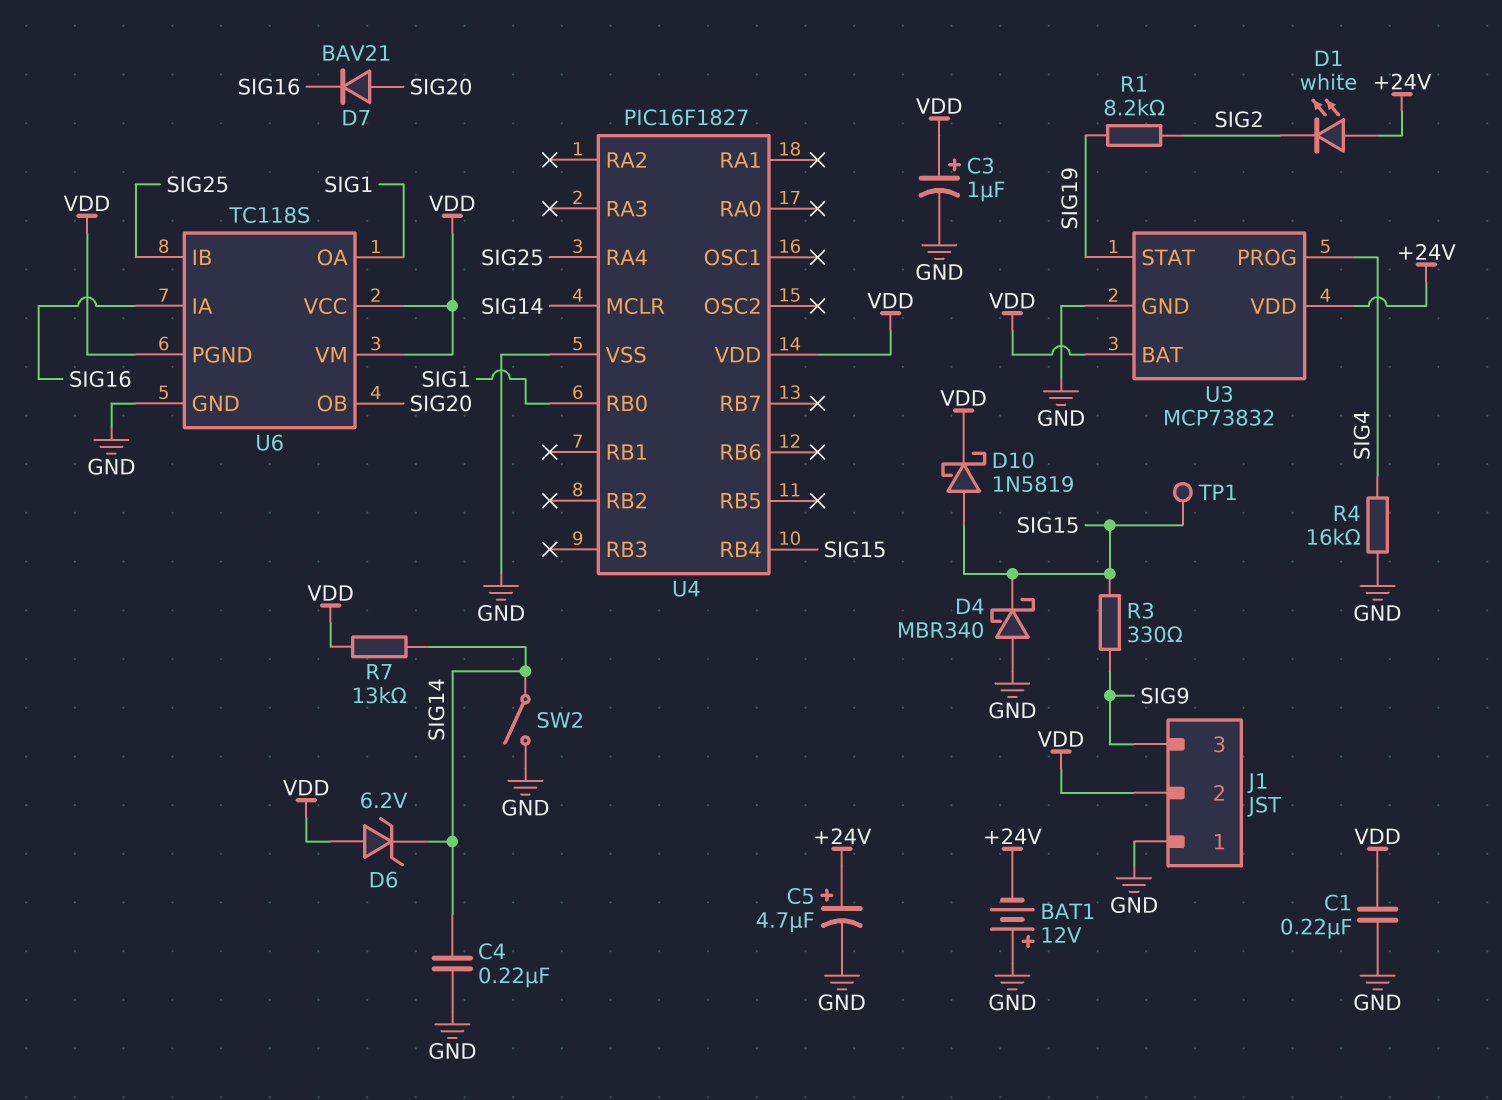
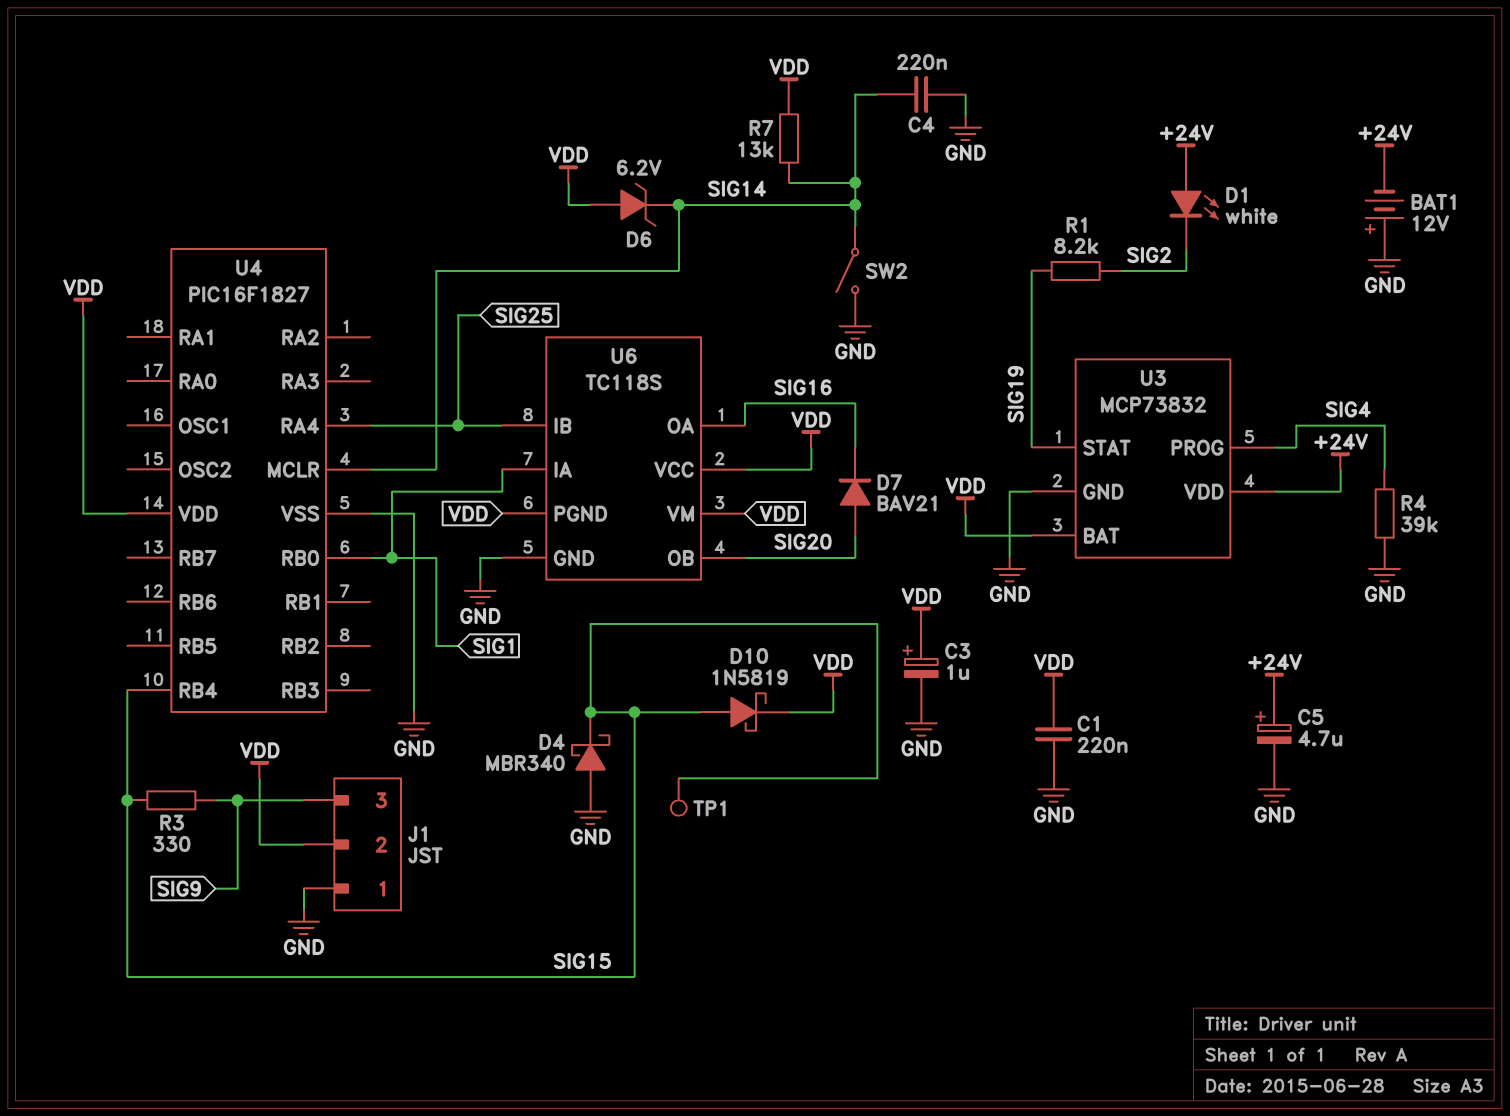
R4: 16k (GND, SIG4) -> 39k (GND, SIG4)
U6 pin IA: SIG16 -> SIG1
U6 pin OA: SIG1 -> SIG16

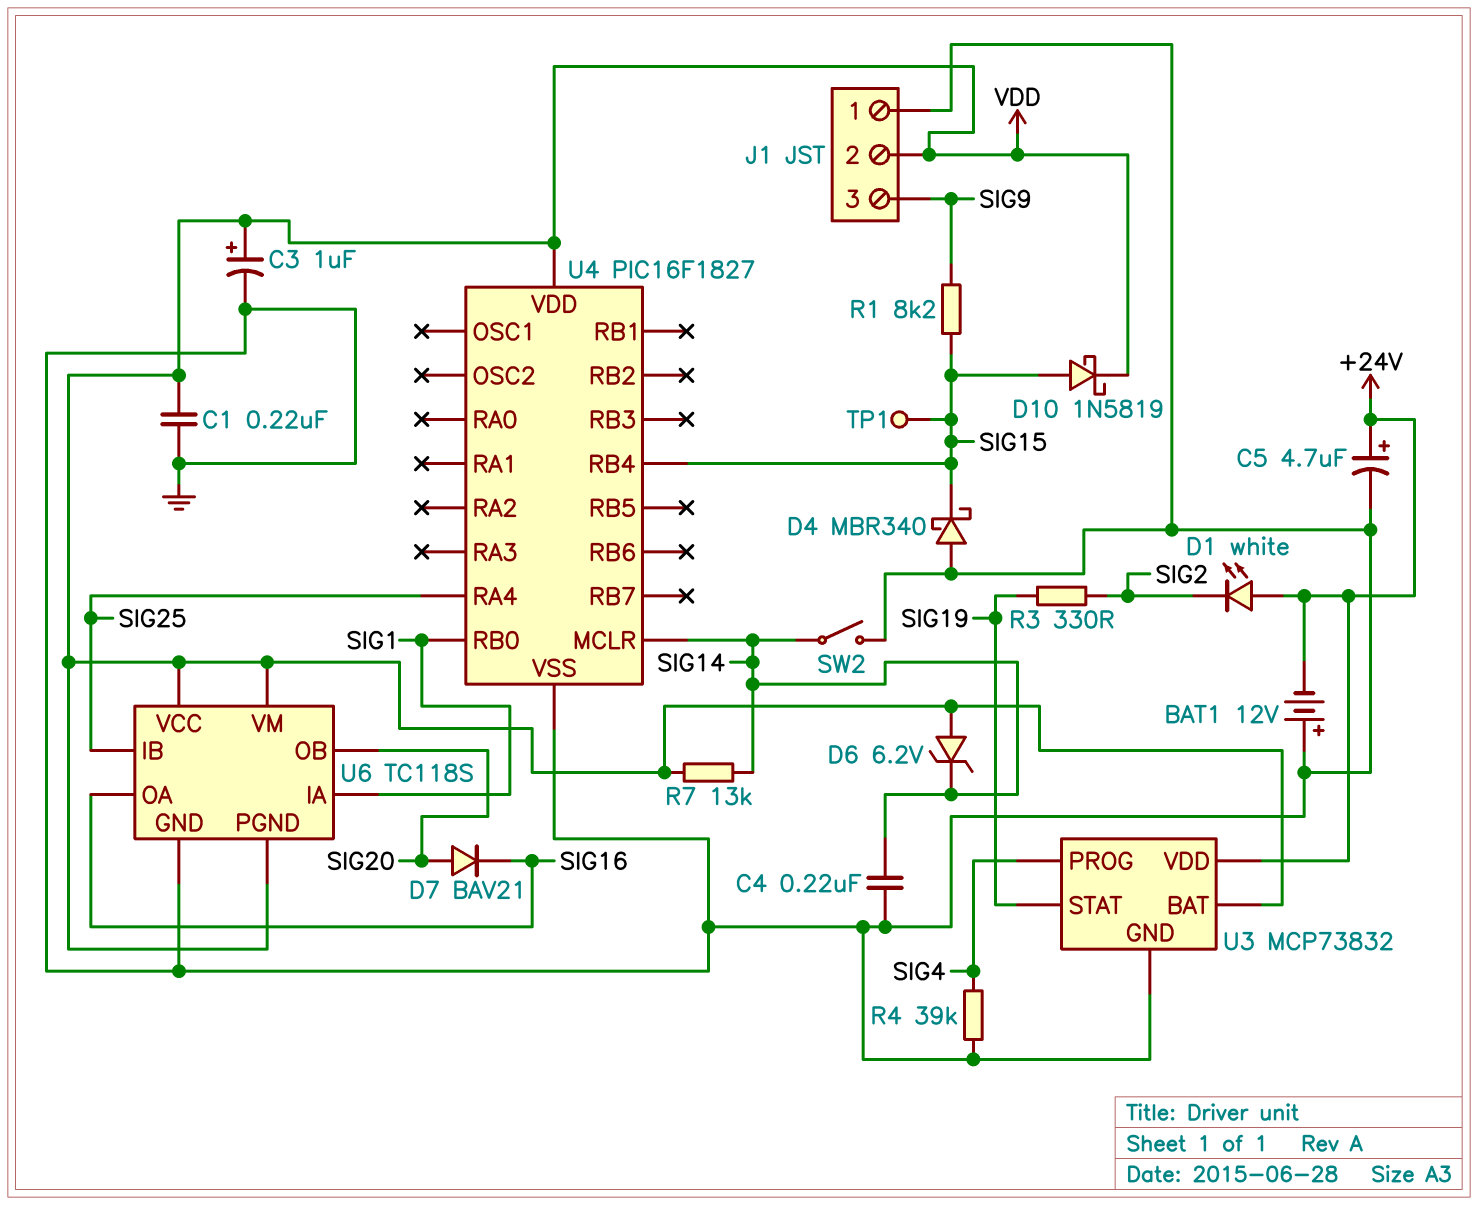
R1: 8.2k (SIG2, SIG19) -> 8.2k (SIG9, SIG15)
R3: 330 (SIG9, SIG15) -> 330 (SIG2, SIG19)

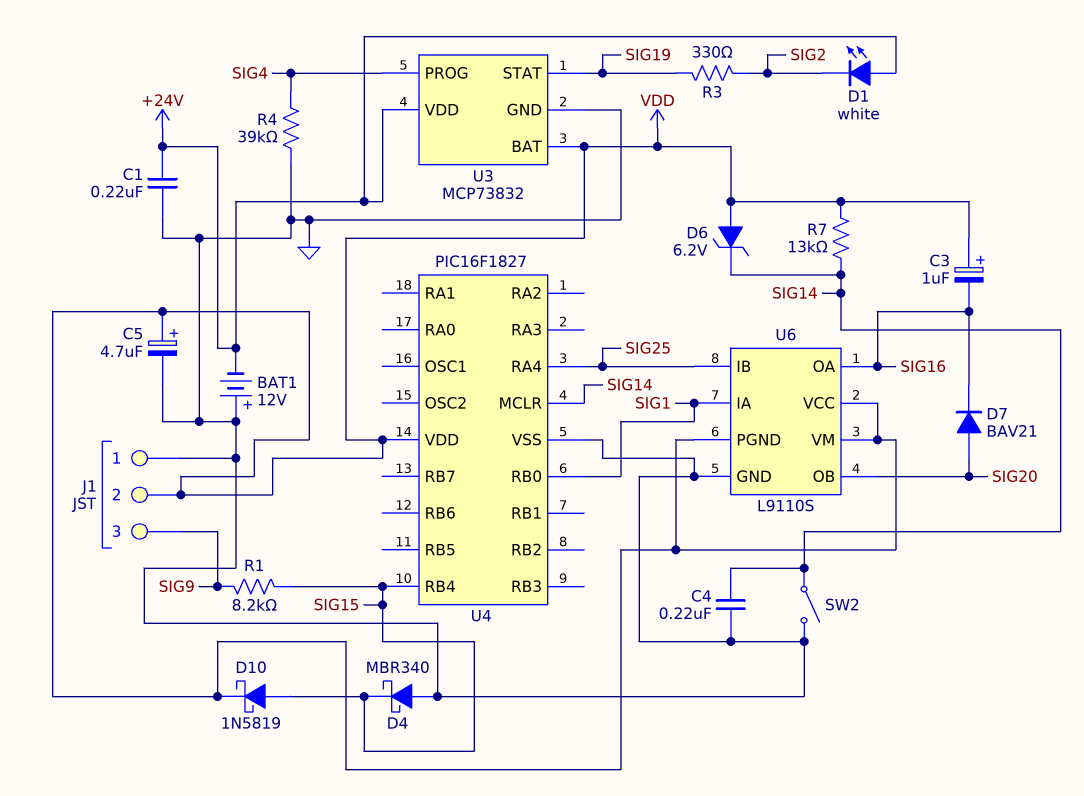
C1: 220nF (GND, VDD) -> 220nF (+24V, GND)
C3: 1uF (plus VDD, minus GND) -> 1uF (plus VDD, minus SIG16)
C5: 4.7uF (plus +24V, minus GND) -> 4.7uF (plus VDD, minus GND)
TP1: test point (SIG15) -> none
U6: TC118S -> L9110S

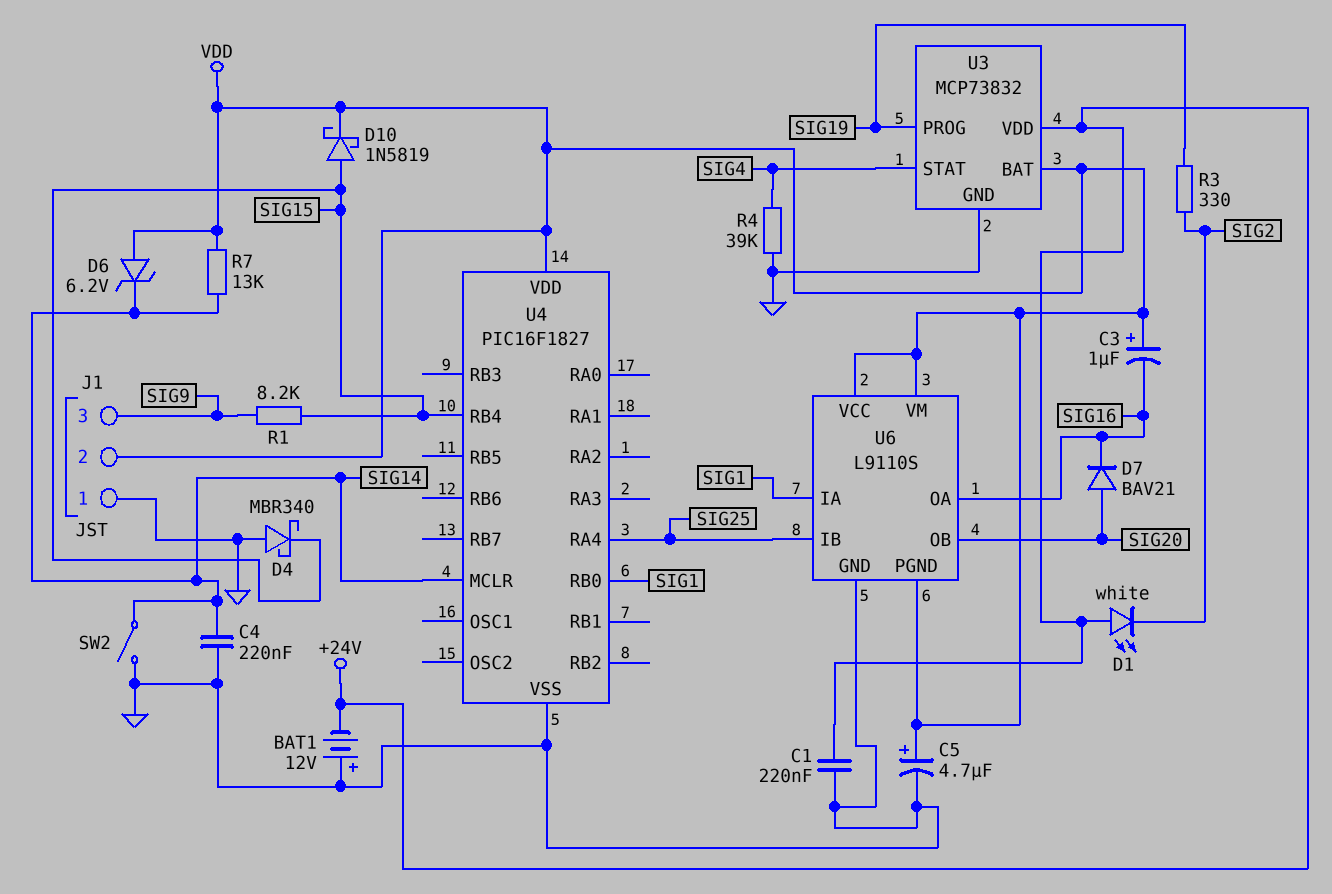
U3 pin PROG: SIG4 -> SIG19
U3 pin STAT: SIG19 -> SIG4

